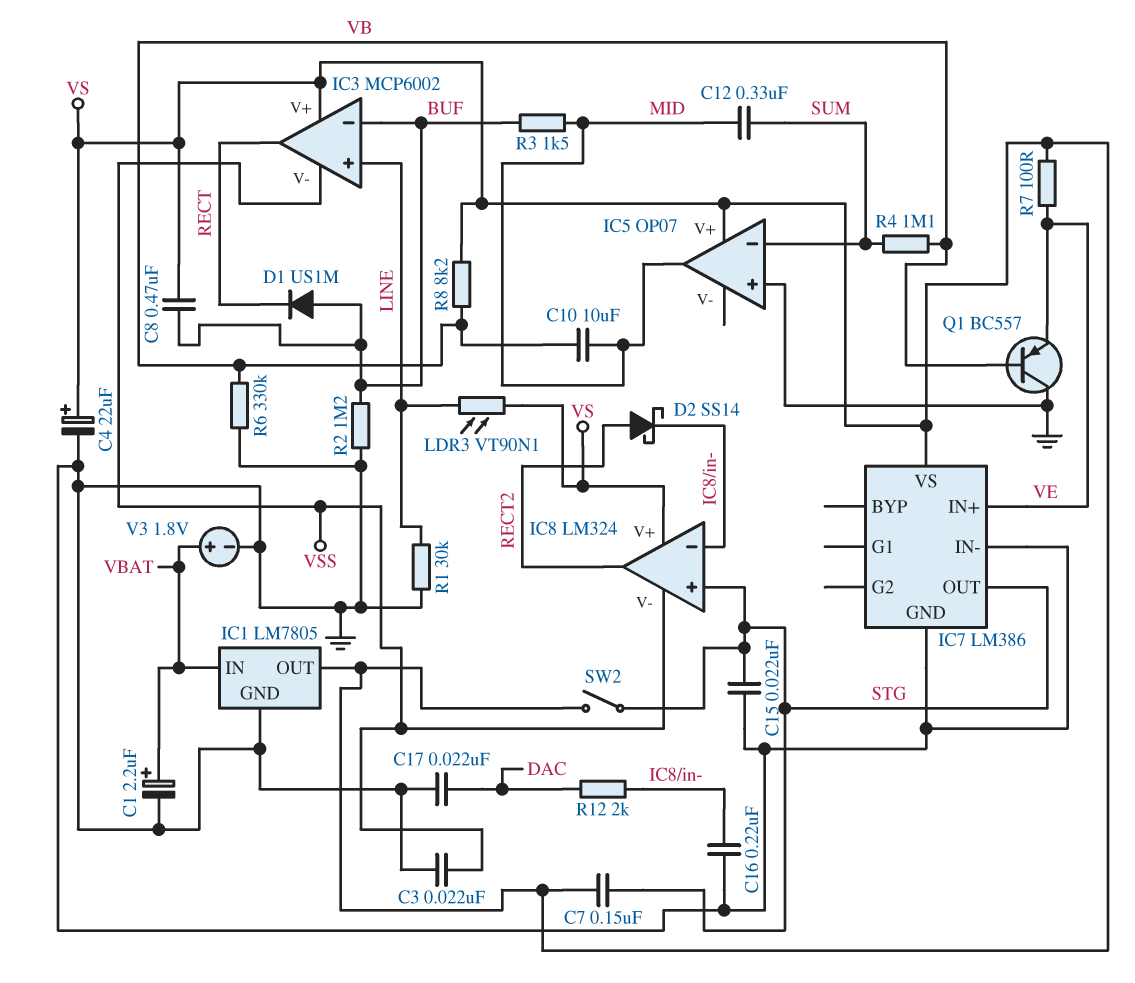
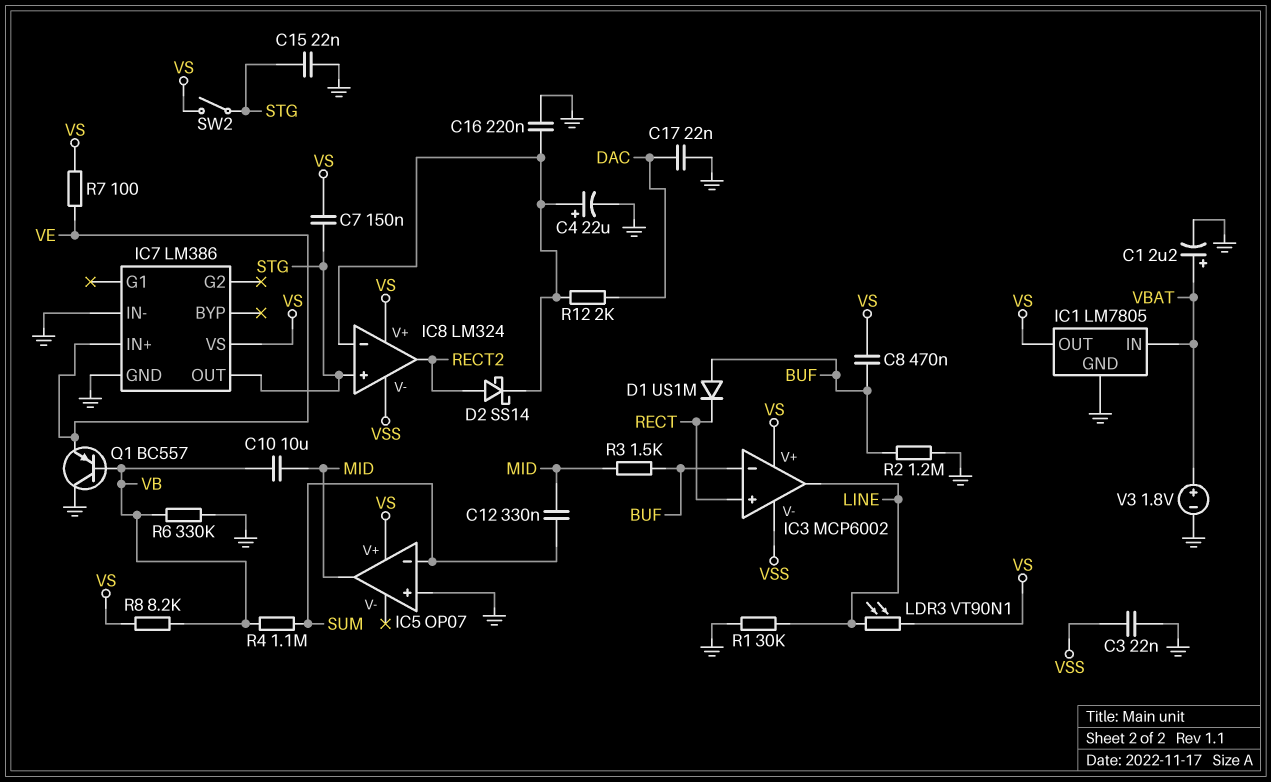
C4: 22uF (plus VS, minus GND) -> 22uF (plus IC8/in-, minus GND)
IC3 pin in+: LINE -> RECT
IC3 pin out: RECT -> LINE

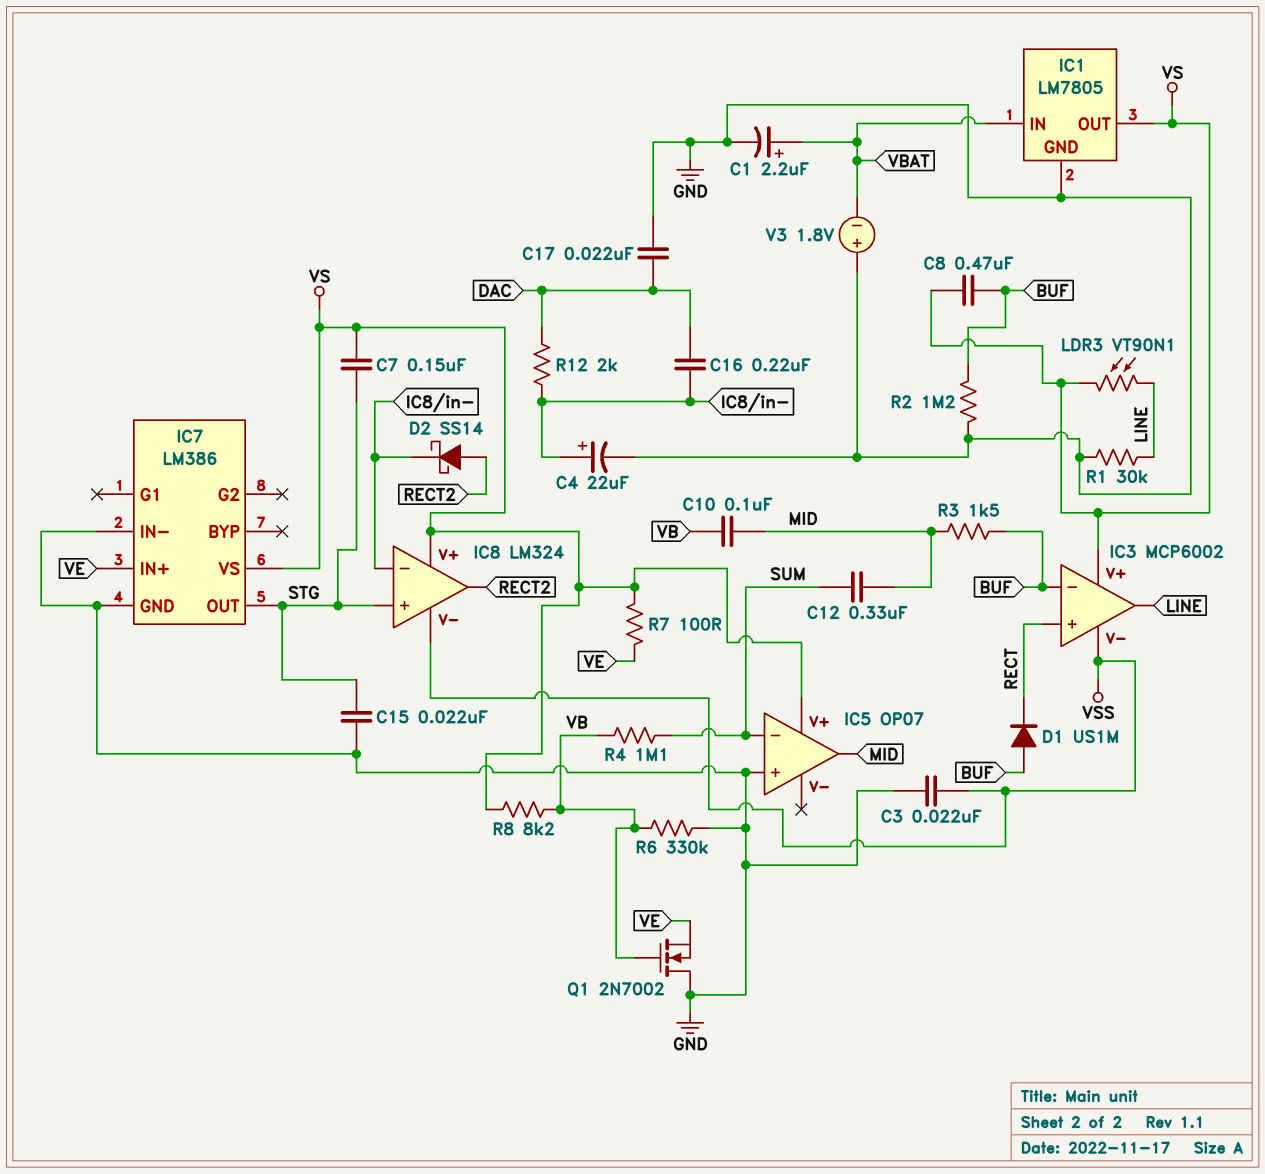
C10: 10uF (MID, VB) -> 100nF (MID, VB)
C16: 220nF (GND, IC8/in-) -> 220nF (DAC, IC8/in-)
Q1: PNP BC557 (B VB, C GND, E VE) -> NMOS 2N7002 (G VB, D GND, S VE)
SW2: switch (STG, VS) -> none
V3: 1.8V (plus VBAT, minus GND) -> 1.8V (plus GND, minus VBAT)

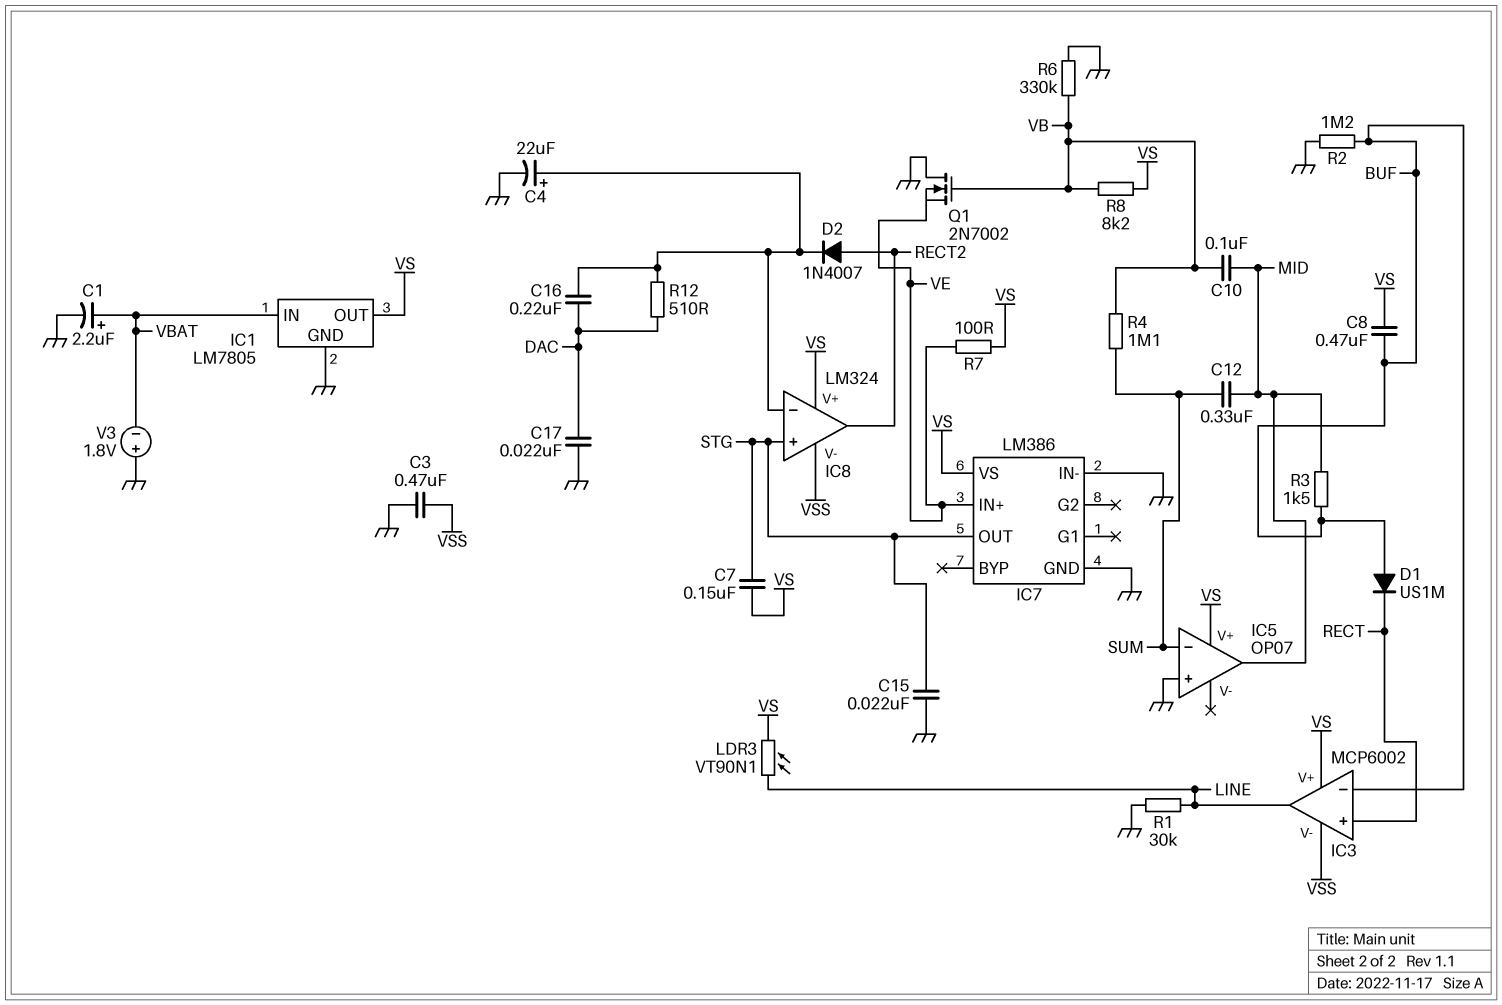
C3: 22nF (GND, VSS) -> 470nF (GND, VSS)
D2: schottky SS14 (A RECT2, K IC8/in-) -> diode 1N4007 (A RECT2, K IC8/in-)
R12: 2k (DAC, IC8/in-) -> 510 (DAC, IC8/in-)

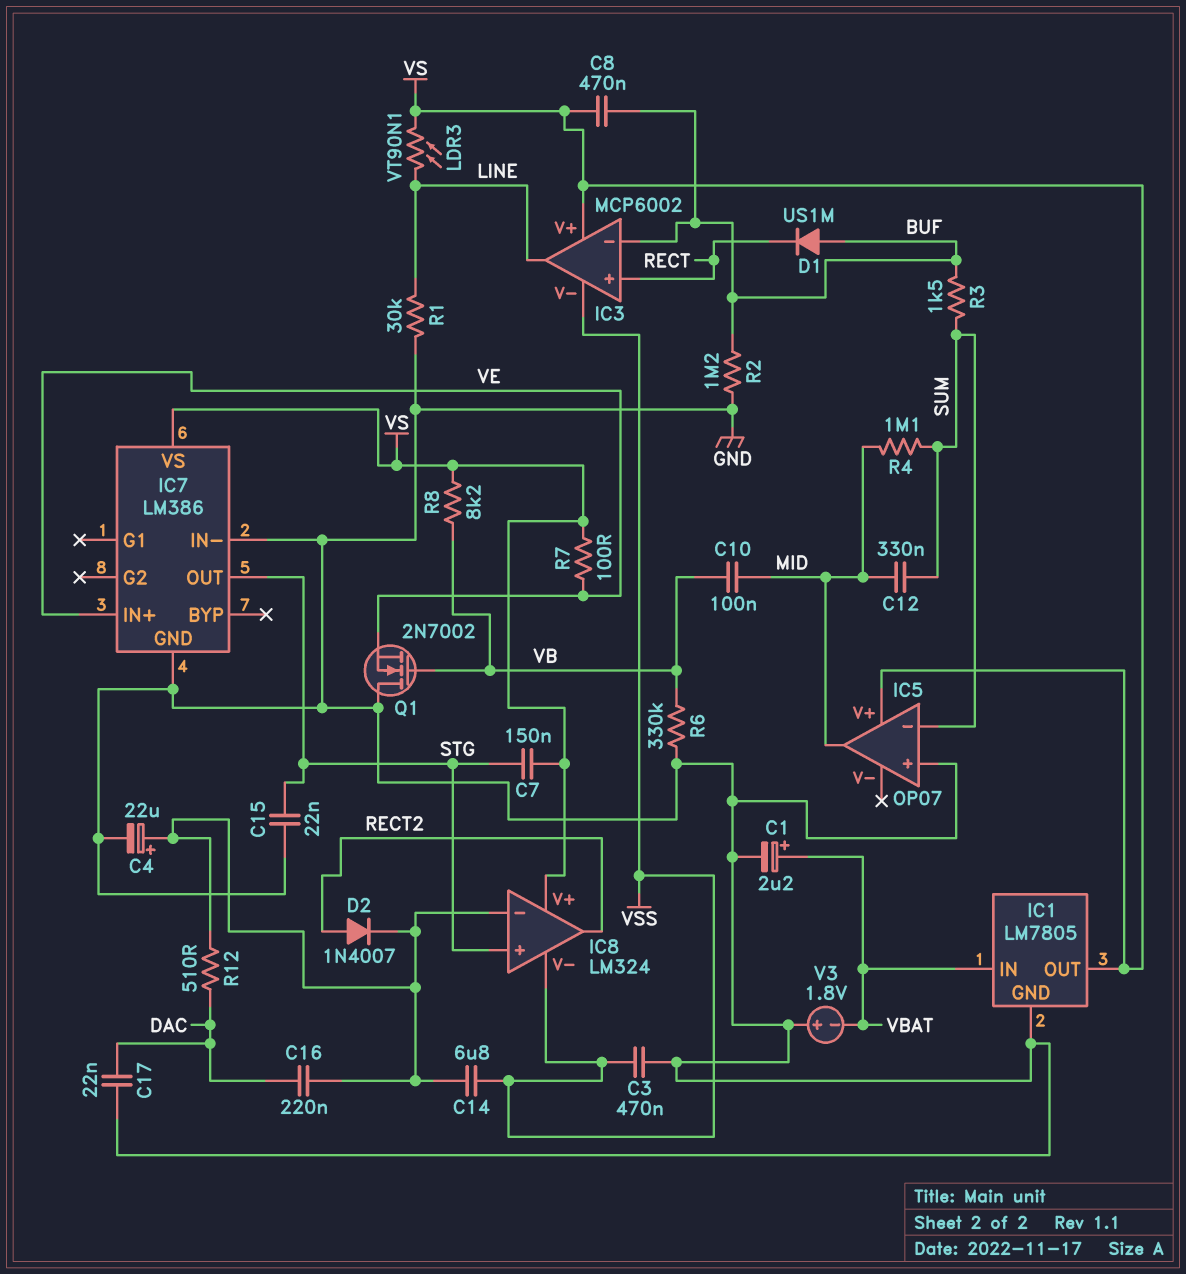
C14: none -> 6.8uF (IC8/in-, VSS)
R3: 1.5k (BUF, MID) -> 1.5k (BUF, SUM)
R4: 1.1M (SUM, VB) -> 1.1M (MID, SUM)

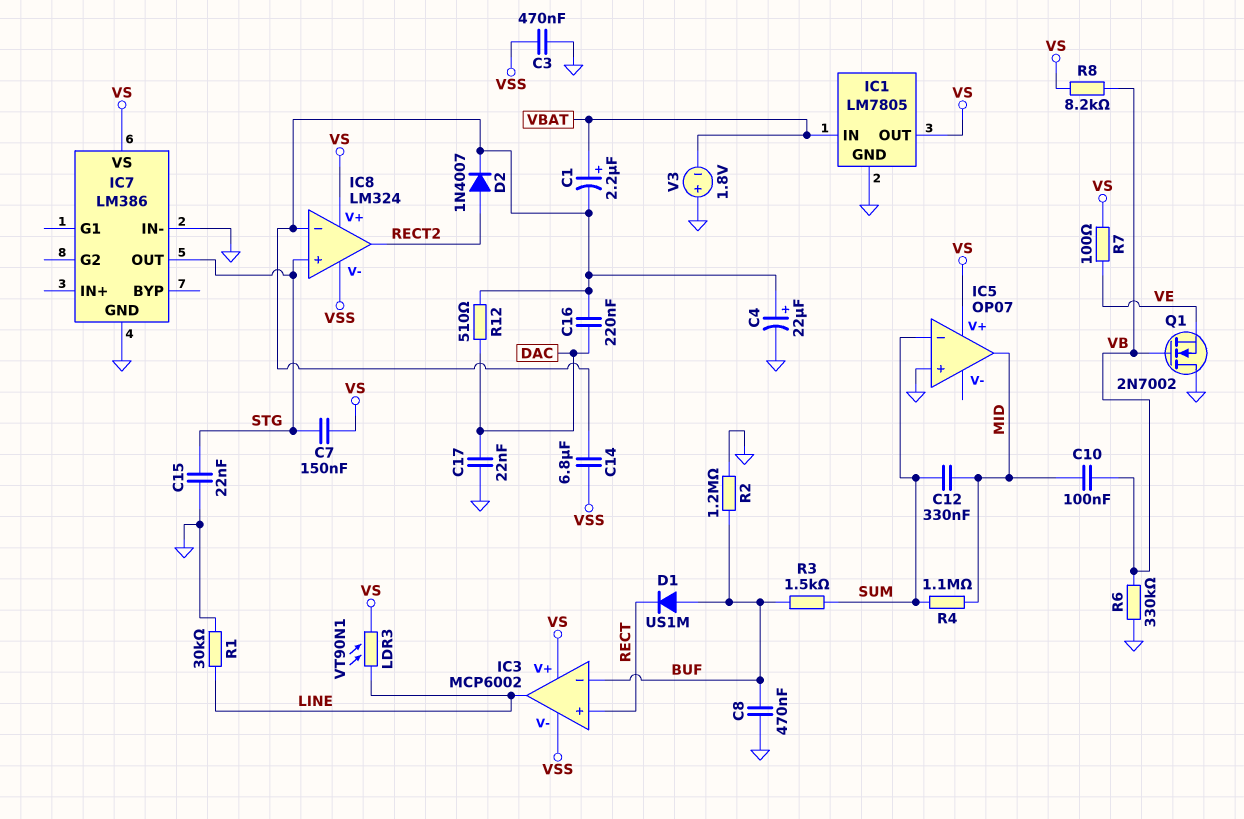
C1: 2.2uF (plus VBAT, minus GND) -> 2.2uF (plus VBAT, minus IC8/in-)
C8: 470nF (BUF, VS) -> 470nF (BUF, GND)
IC7 pin IN+: VE -> none

